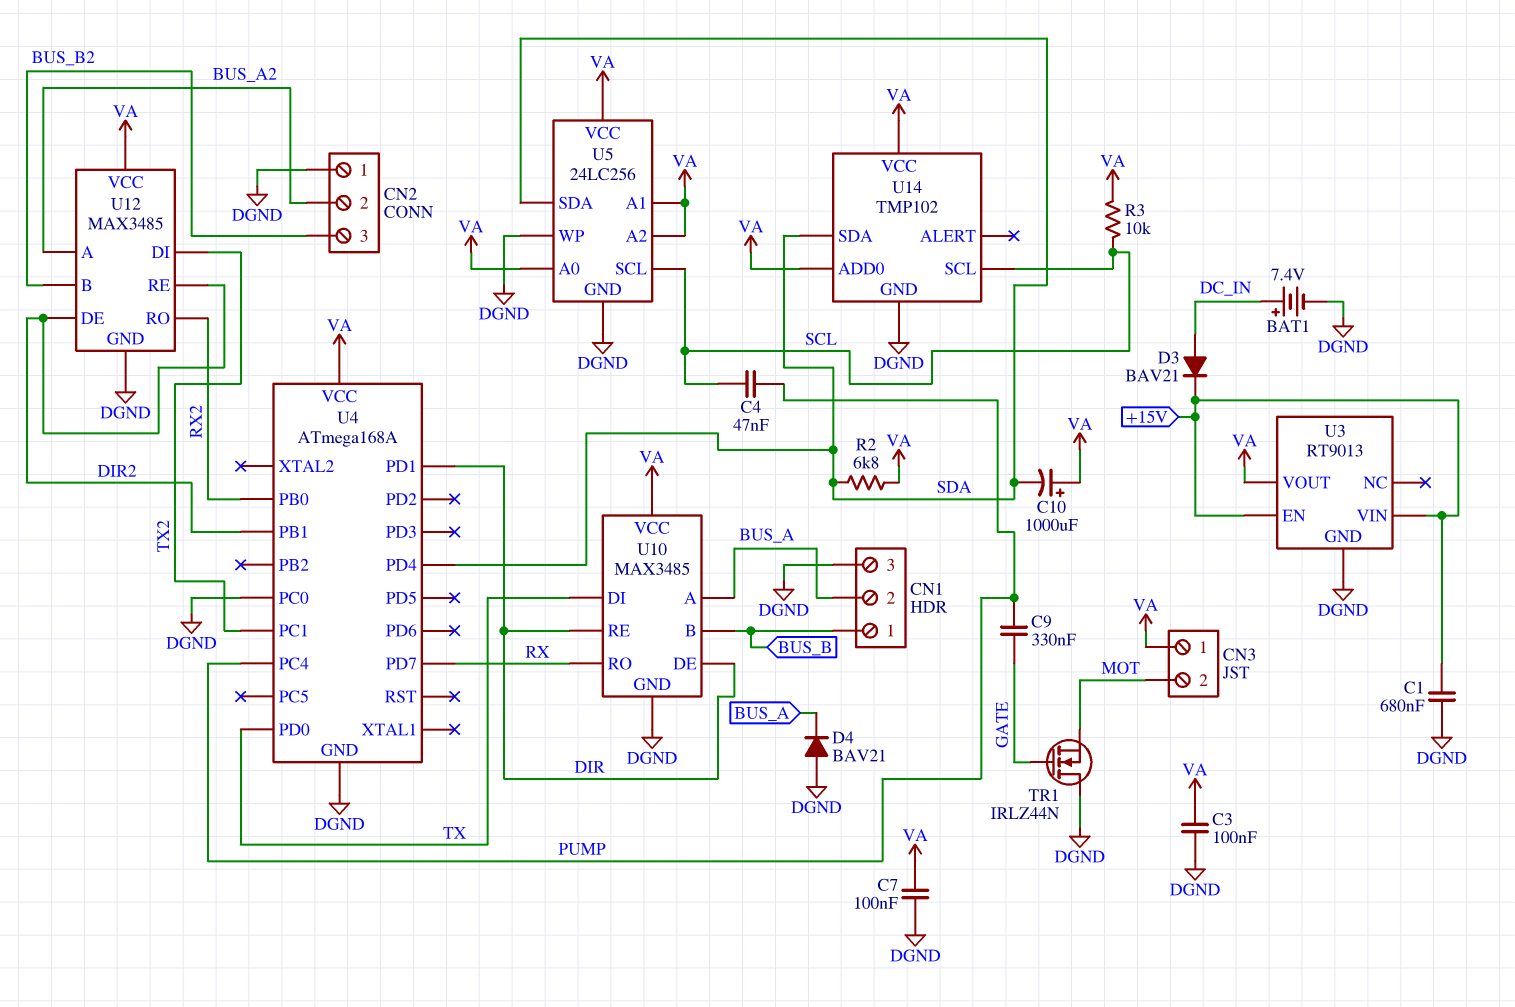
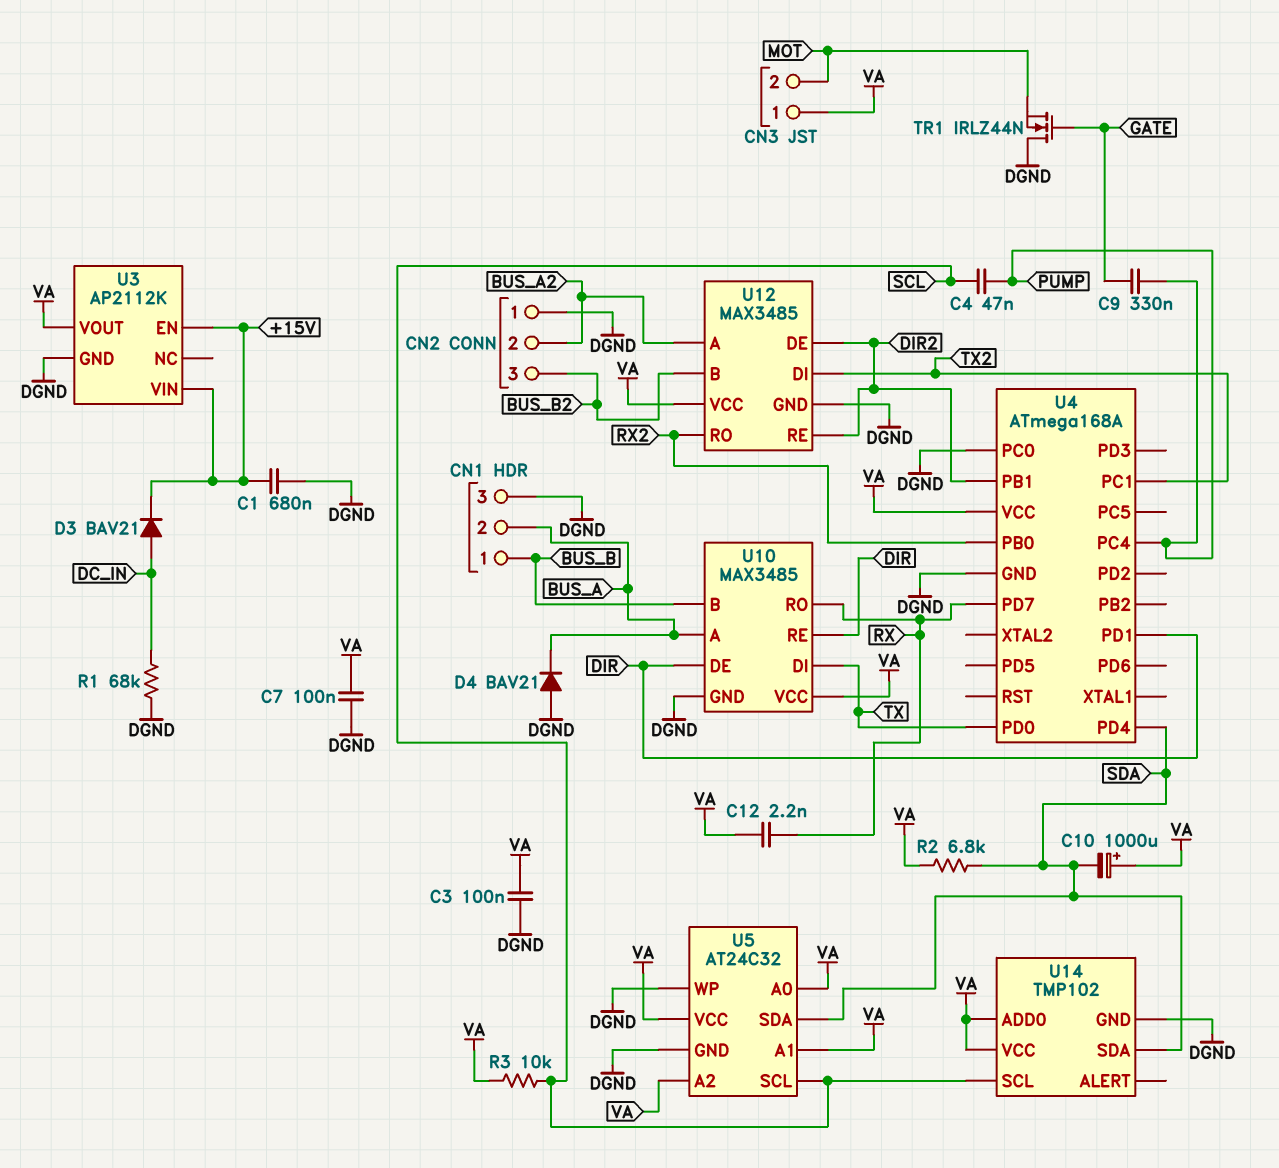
BAT1: 7.4V (plus DC_IN, minus DGND) -> none
C12: none -> 2.2nF (RX, VA)
R1: none -> 68k (DC_IN, DGND)
U3: RT9013 -> AP2112K
U5: 24LC256 -> AT24C32

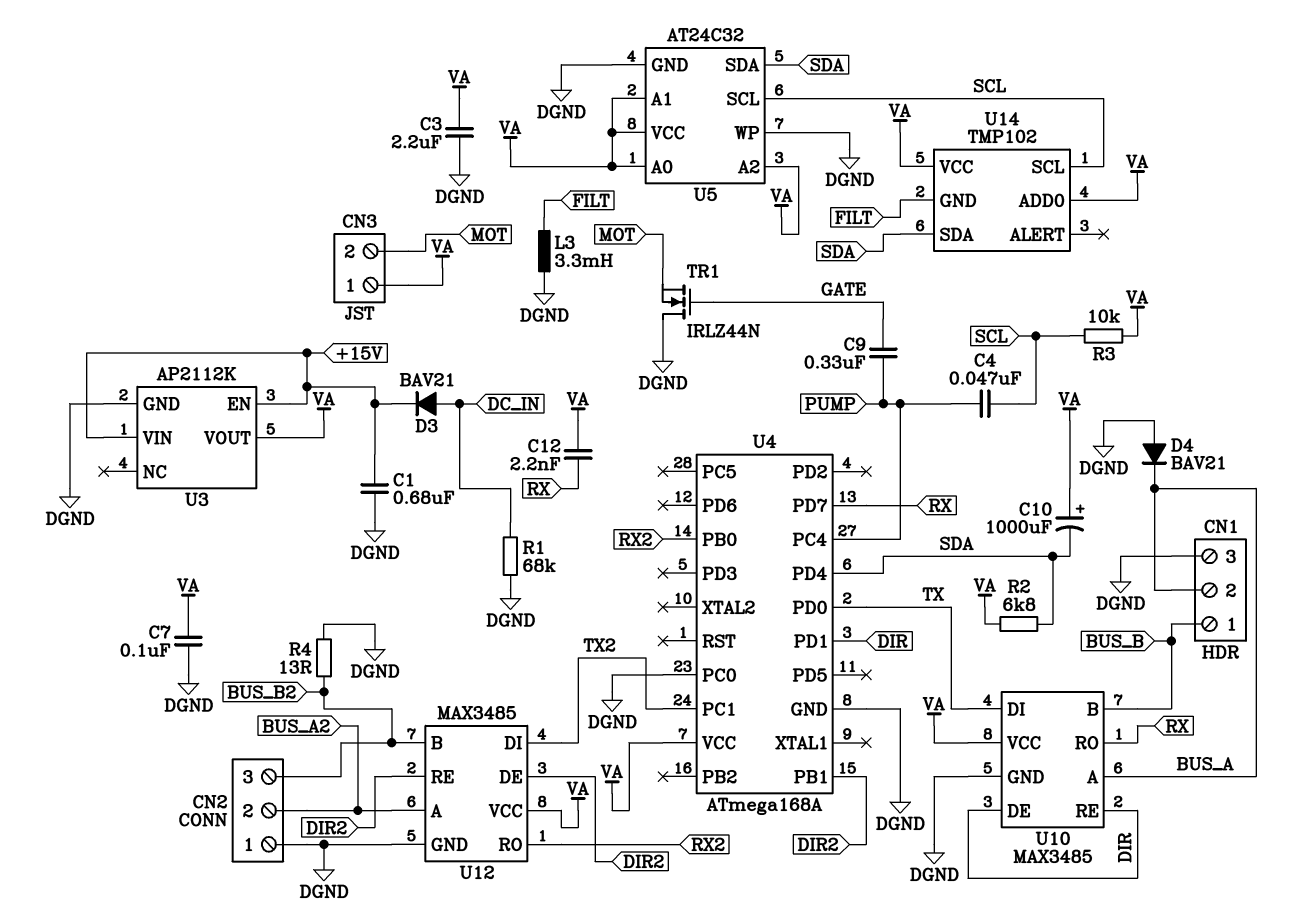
C3: 100nF (DGND, VA) -> 2.2uF (DGND, VA)
L3: none -> 3.3mH (DGND, FILT)
R4: none -> 13 (BUS_B2, DGND)
U14 pin GND: DGND -> FILT

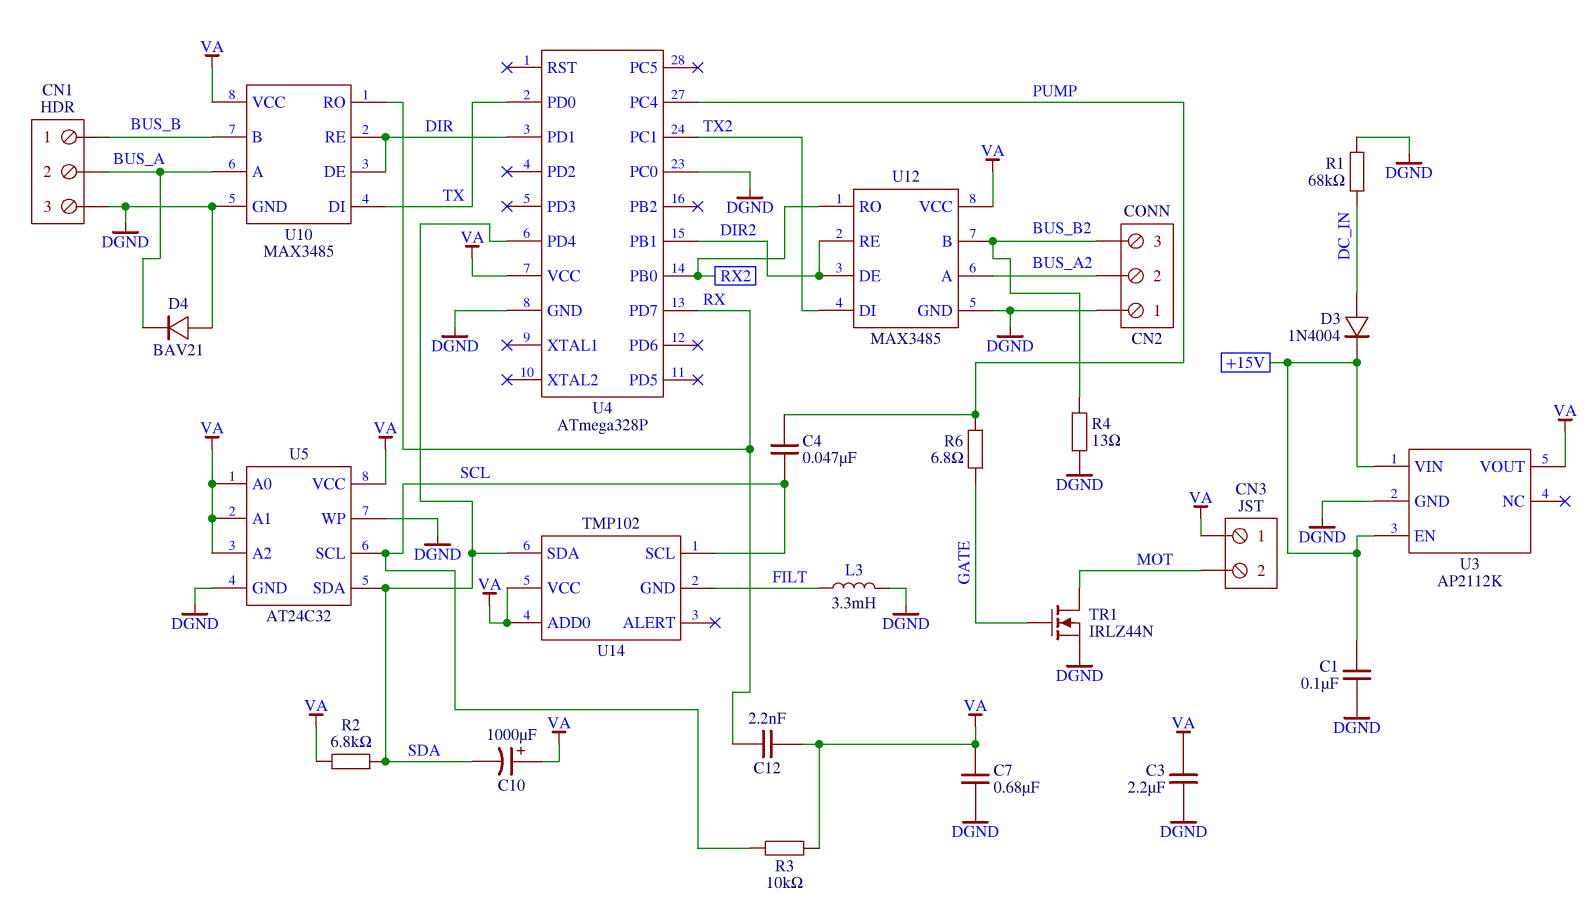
C1: 680nF (+15V, DGND) -> 100nF (+15V, DGND)
C7: 100nF (DGND, VA) -> 680nF (DGND, VA)
C9: 330nF (GATE, PUMP) -> none
D3: diode BAV21 (A DC_IN, K +15V) -> diode 1N4004 (A DC_IN, K +15V)
R6: none -> 6.8 (GATE, PUMP)
TR1: NMOS IRLZ44N (G GATE, D DGND, S MOT) -> NMOS IRLZ44N (G GATE, D MOT, S DGND)
U4: ATmega168A -> ATmega328P

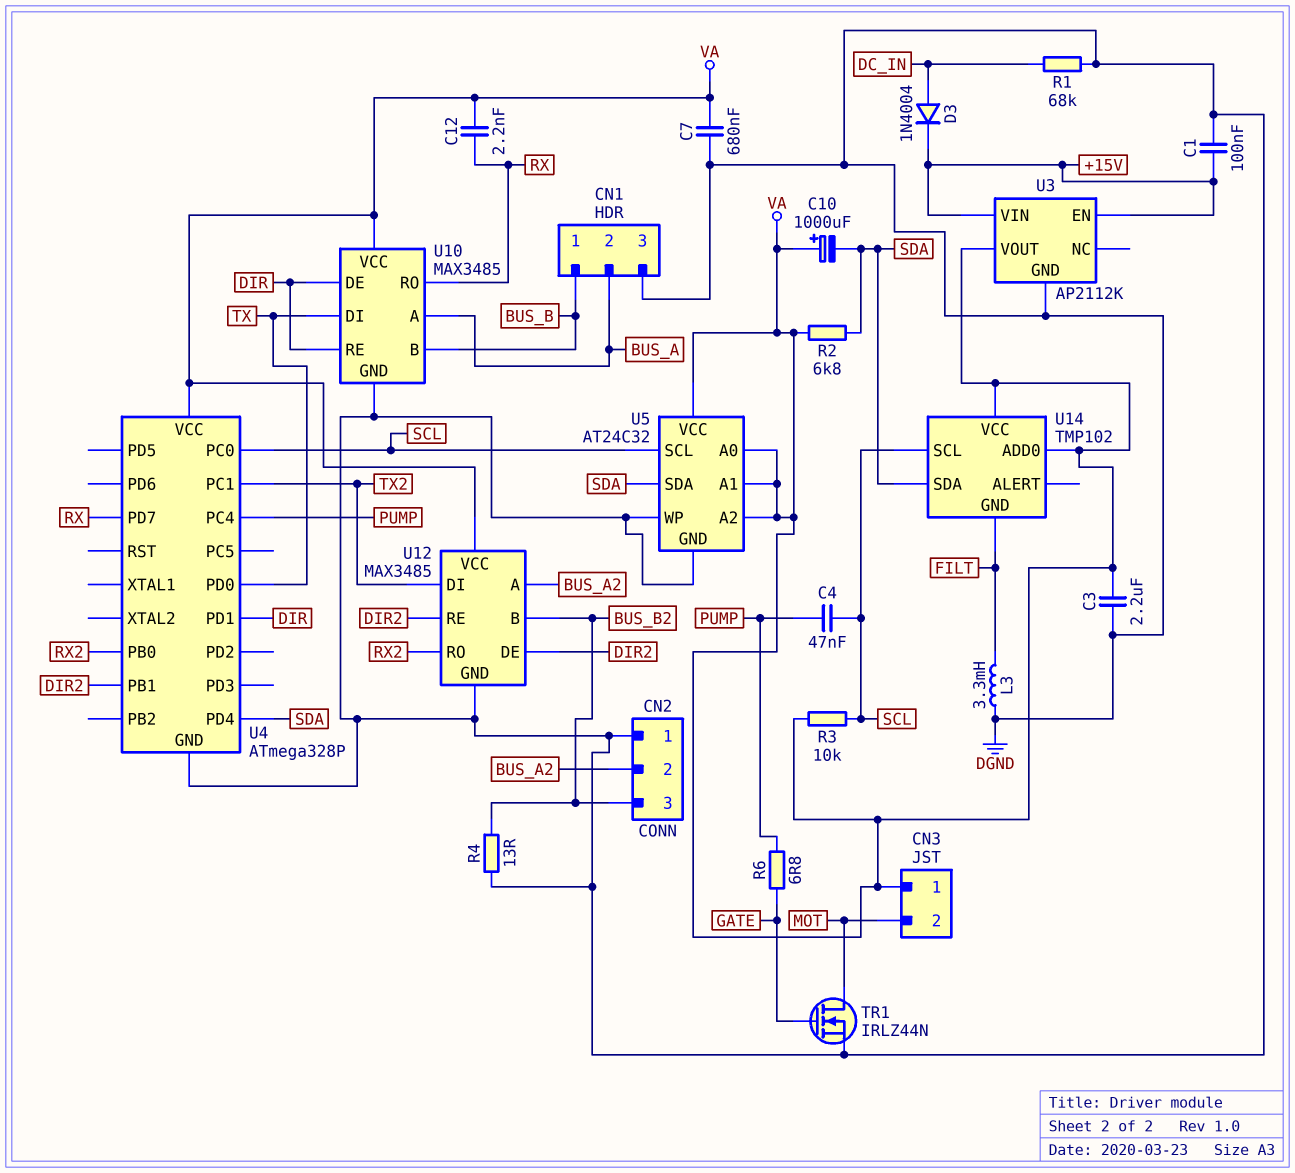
D4: diode BAV21 (A DGND, K BUS_A) -> none
U4 pin PC0: DGND -> SCL

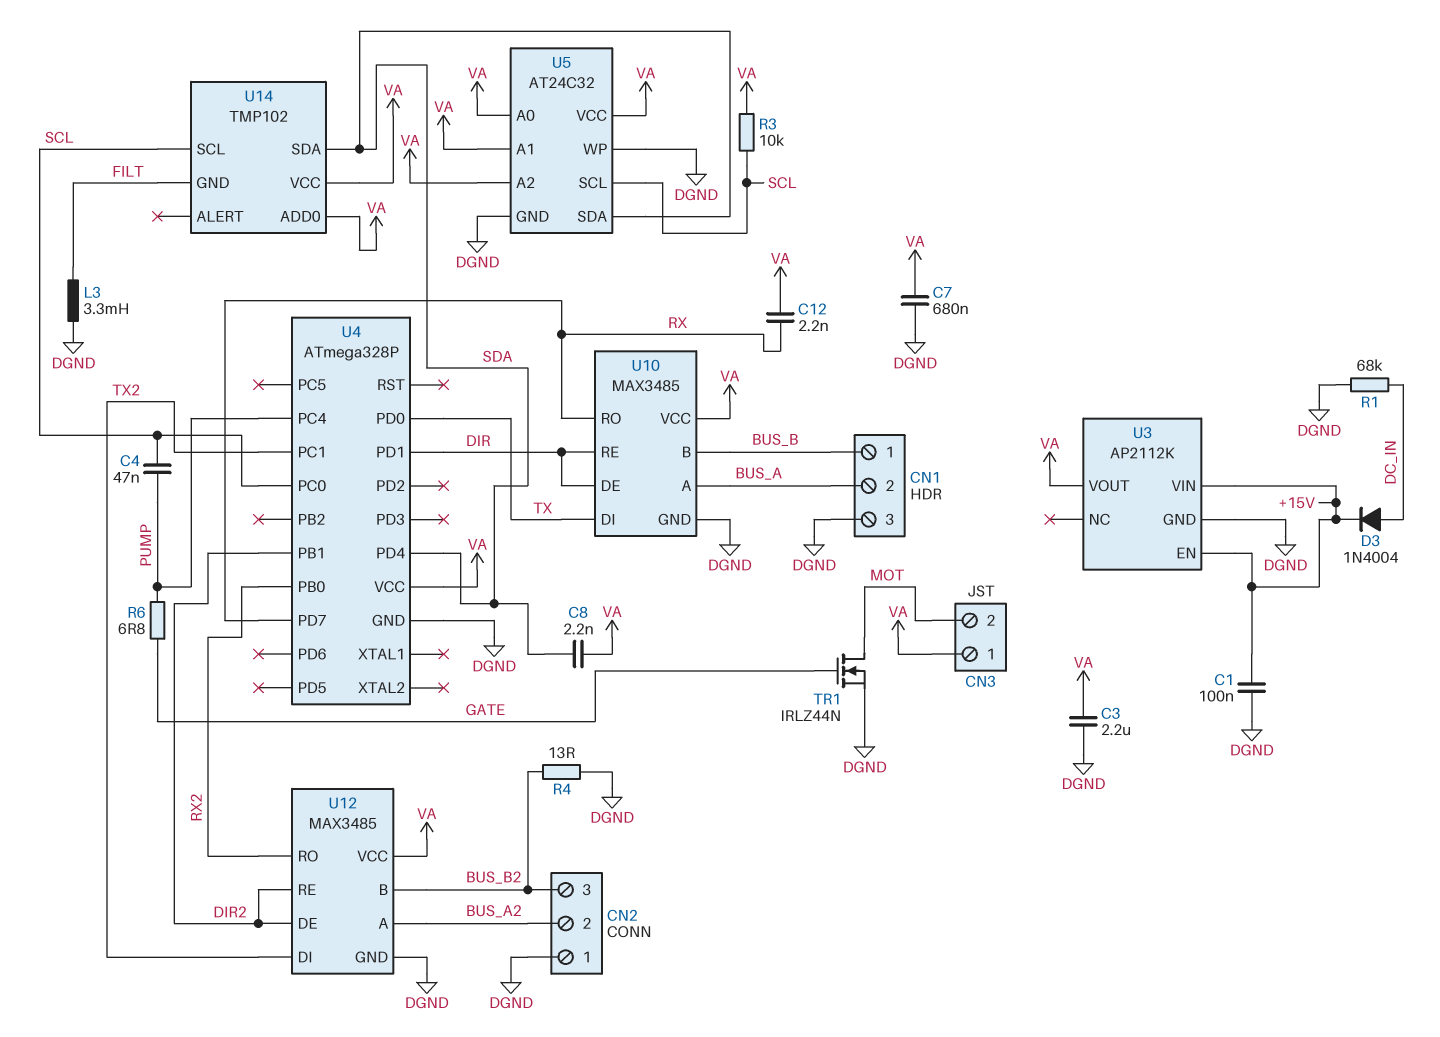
C8: none -> 2.2nF (SDA, VA)
C10: 1000uF (plus VA, minus SDA) -> none
R2: 6.8k (SDA, VA) -> none

